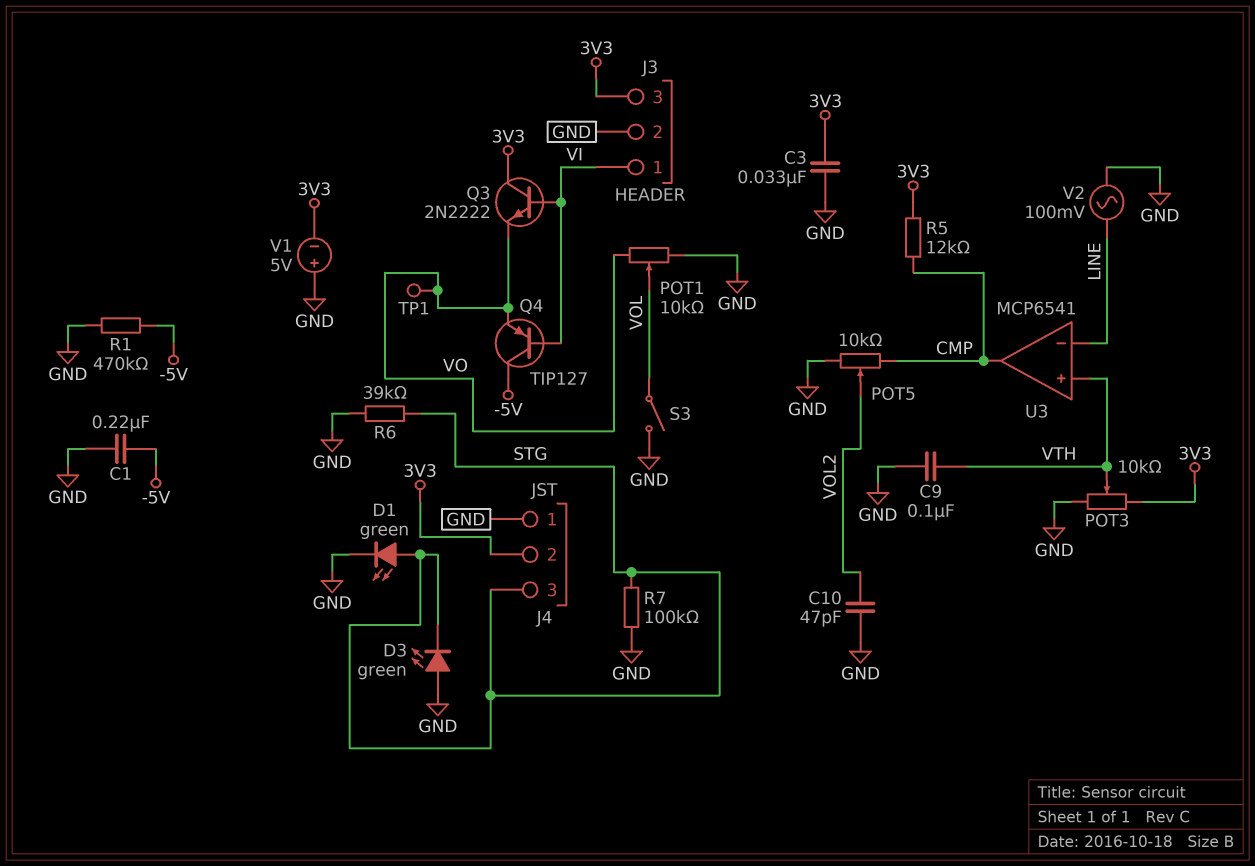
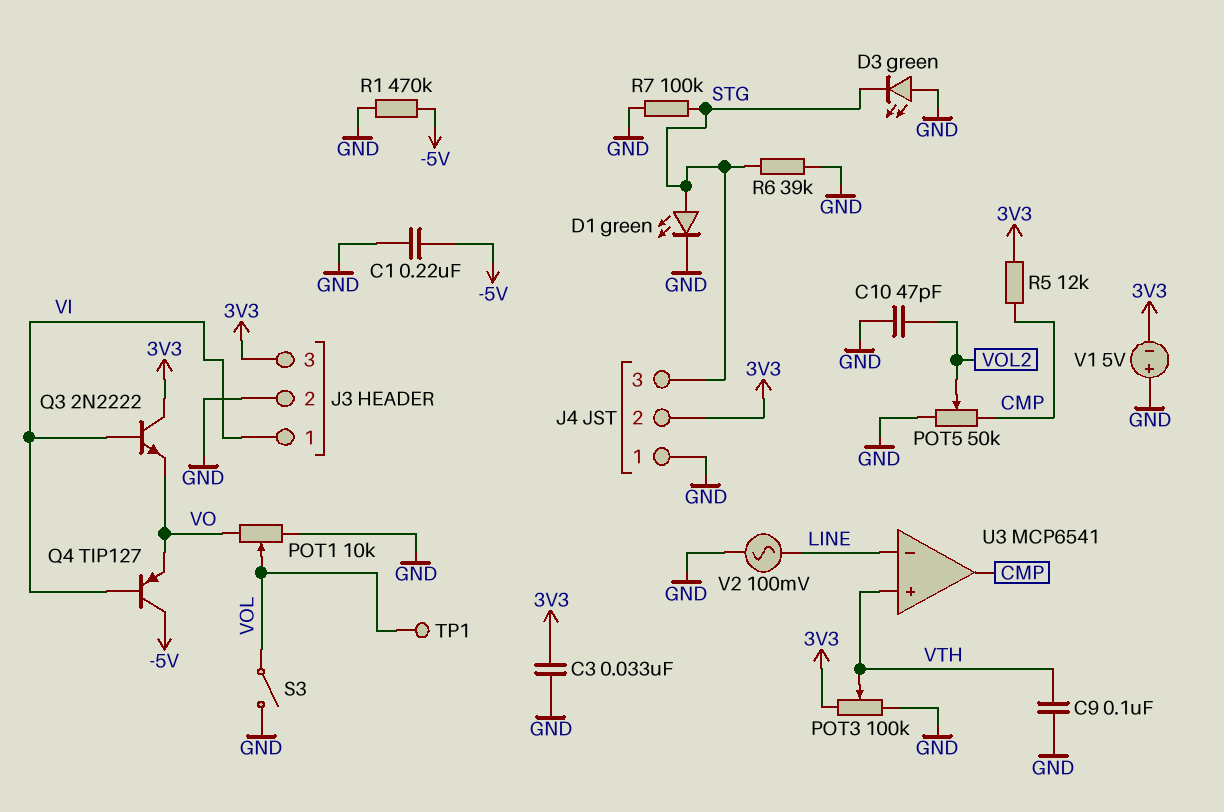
POT3: 10k (3V3, GND, wiper VTH) -> 100k (3V3, GND, wiper VTH)
POT5: 10k (CMP, GND, wiper VOL2) -> 50k (CMP, GND, wiper VOL2)
TP1: test point (VO) -> test point (VOL)

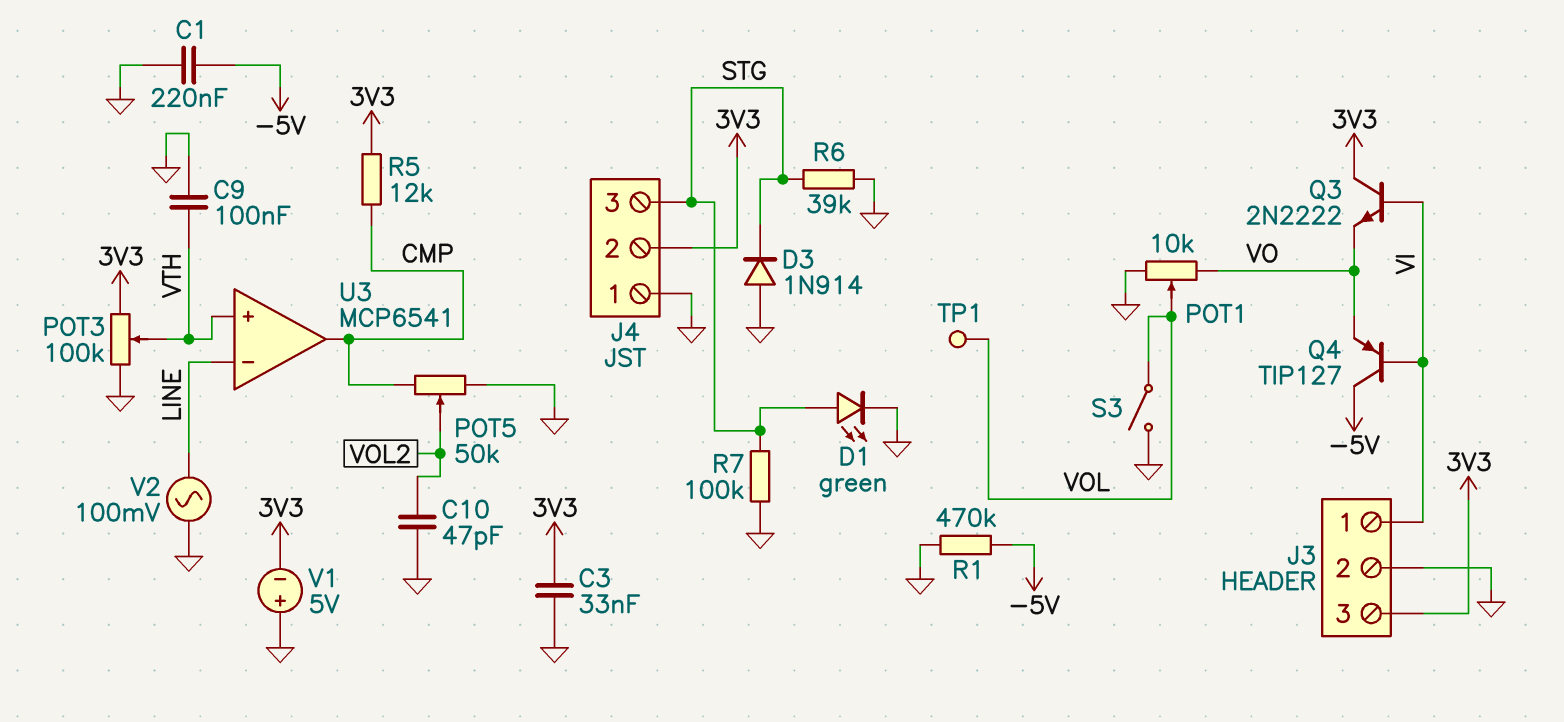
D3: LED green (A GND, K STG) -> diode 1N914 (A GND, K STG)

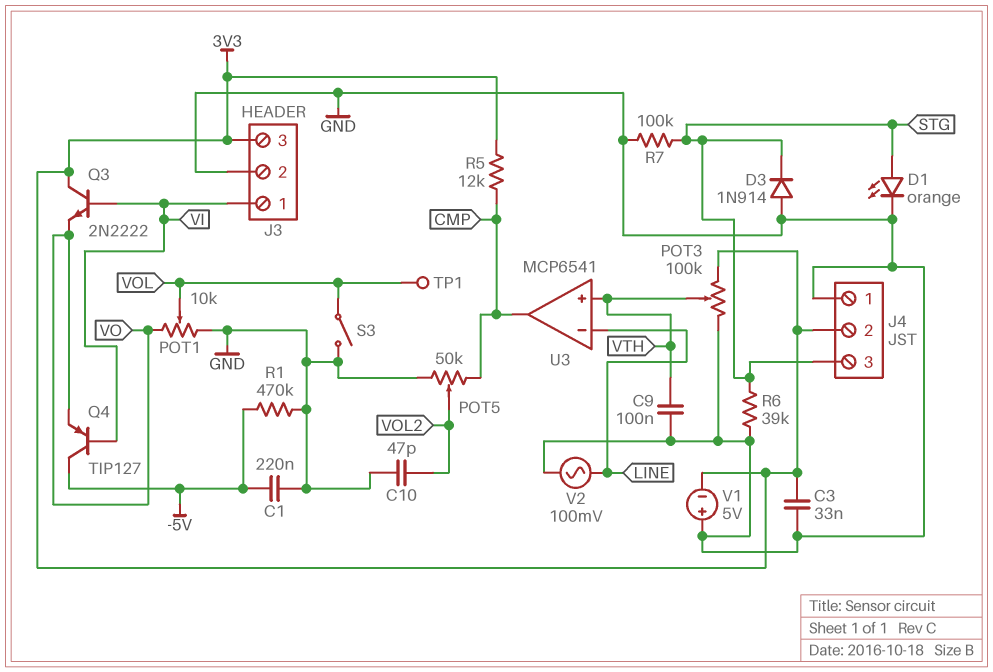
D1: LED green (A STG, K GND) -> LED orange (A STG, K GND)

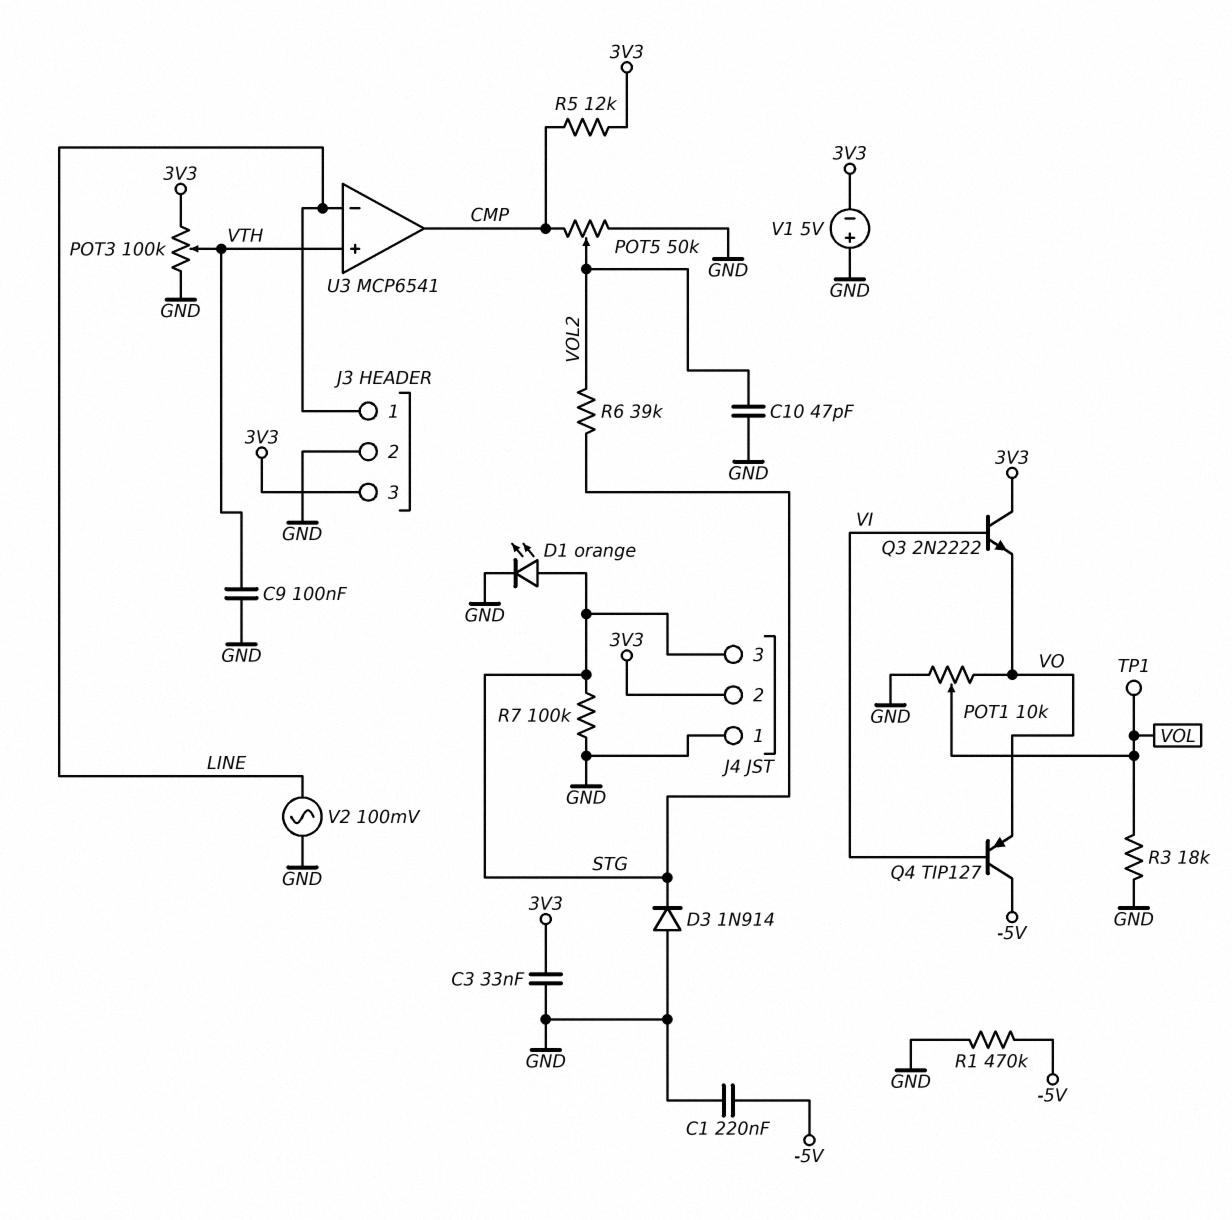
J3 pin 1: VI -> LINE
R3: none -> 18k (GND, VOL)
R6: 39k (GND, STG) -> 39k (STG, VOL2)
S3: switch (GND, VOL) -> none

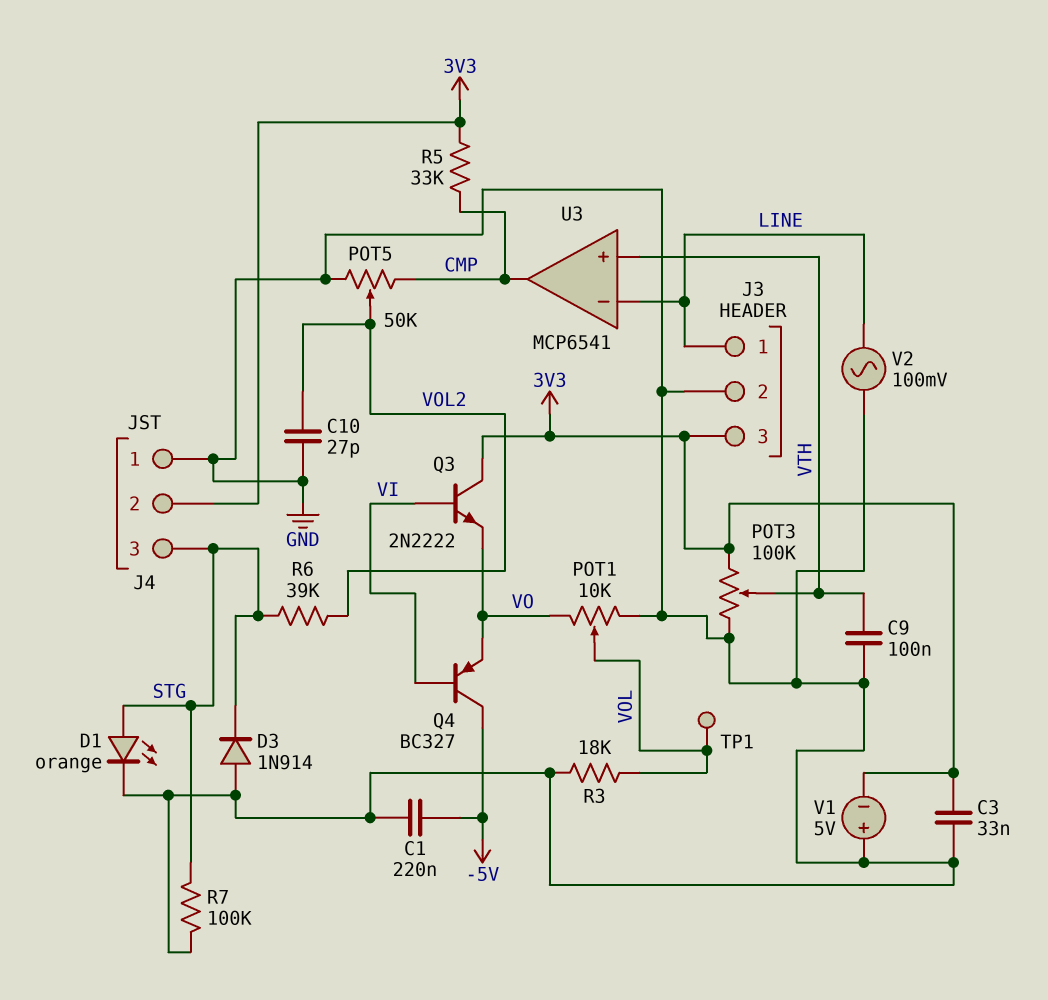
C10: 47pF (GND, VOL2) -> 27pF (GND, VOL2)
Q4: PNP TIP127 (B VI, C -5V, E VO) -> PNP BC327 (B VI, C -5V, E VO)
R1: 470k (-5V, GND) -> none
R5: 12k (3V3, CMP) -> 33k (3V3, CMP)

